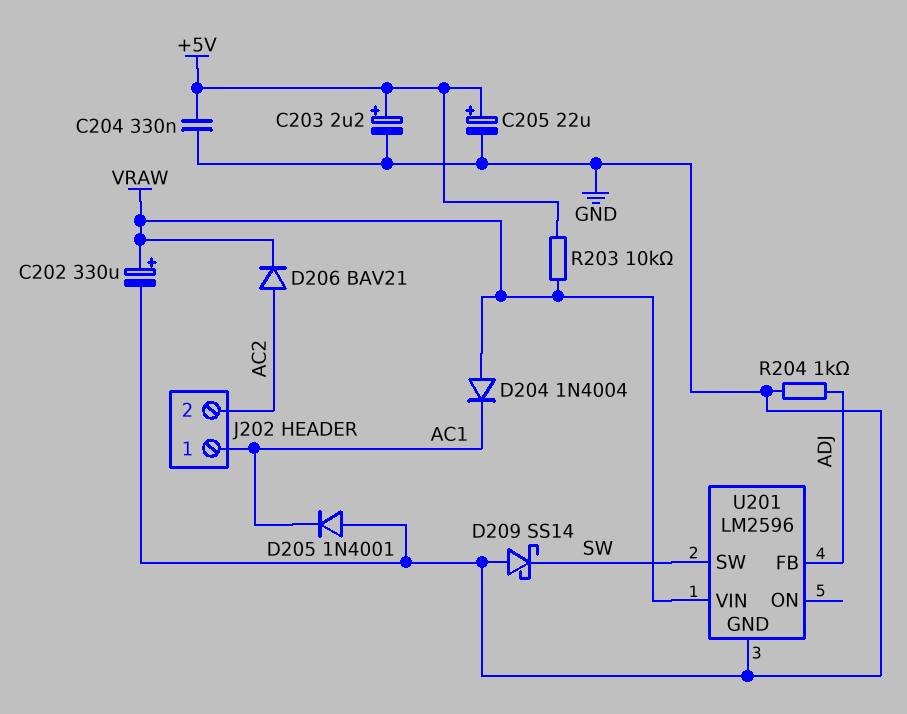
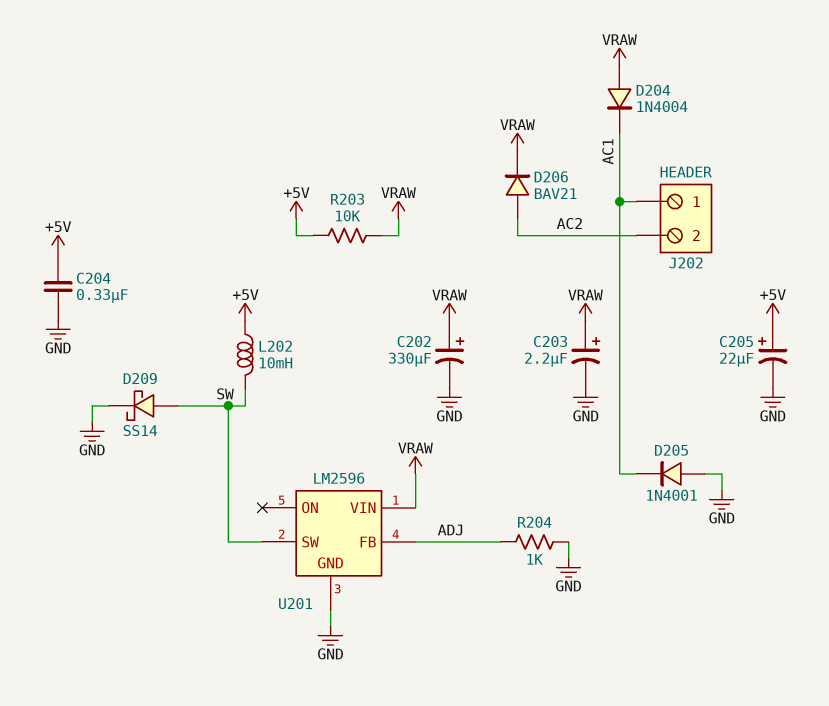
C203: 2.2uF (plus +5V, minus GND) -> 2.2uF (plus VRAW, minus GND)
D209: schottky SS14 (A GND, K SW) -> schottky SS14 (A SW, K GND)
L202: none -> 10mH (+5V, SW)

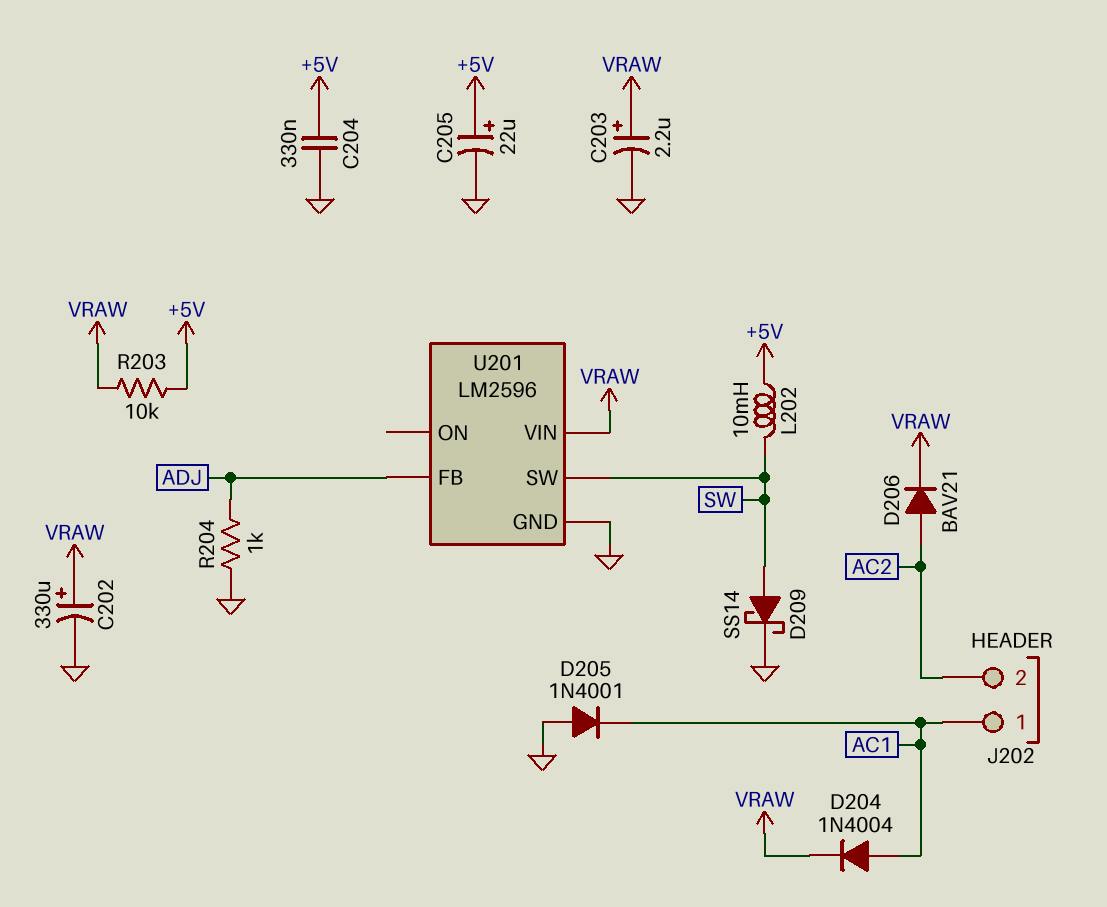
D204: diode 1N4004 (A VRAW, K AC1) -> diode 1N4004 (A AC1, K VRAW)

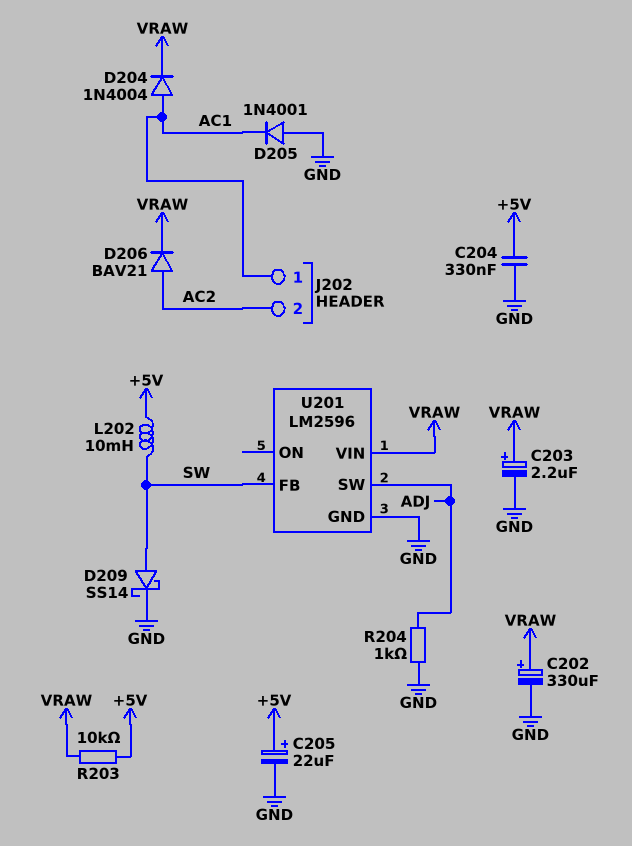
U201 pin FB: ADJ -> SW
U201 pin SW: SW -> ADJ

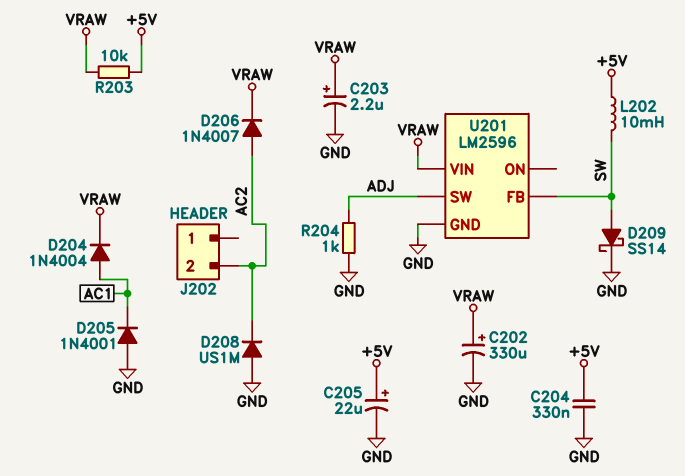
D206: diode BAV21 (A AC2, K VRAW) -> diode 1N4007 (A AC2, K VRAW)
D208: none -> diode US1M (A GND, K AC2)
J202 pin 1: AC1 -> none

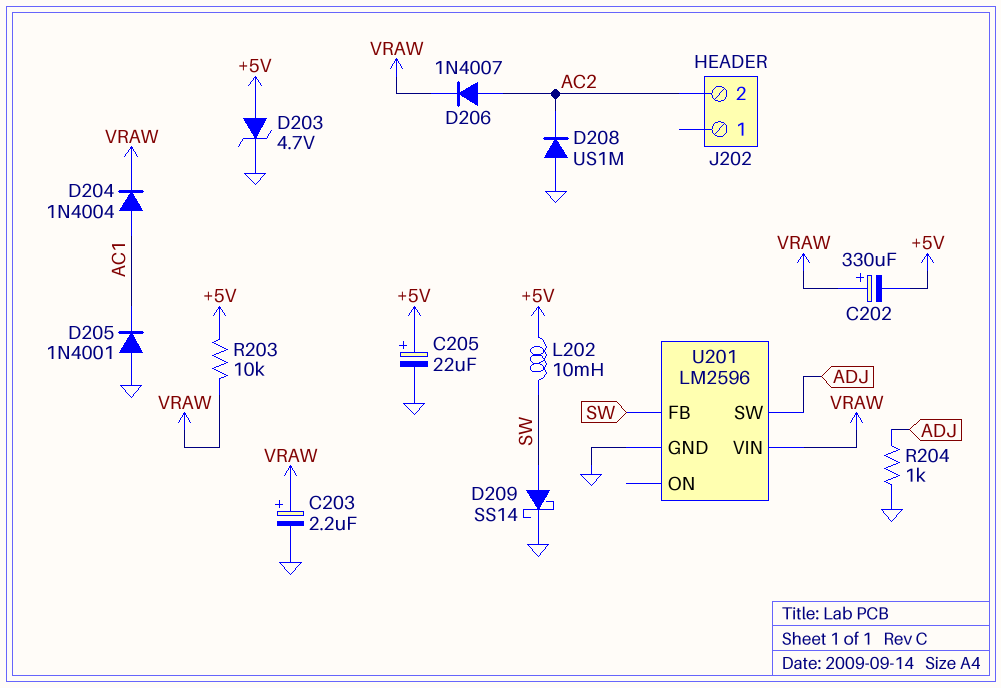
C202: 330uF (plus VRAW, minus GND) -> 330uF (plus VRAW, minus +5V)
C204: 330nF (+5V, GND) -> none
D203: none -> zener 4.7V (A +5V, K GND)

